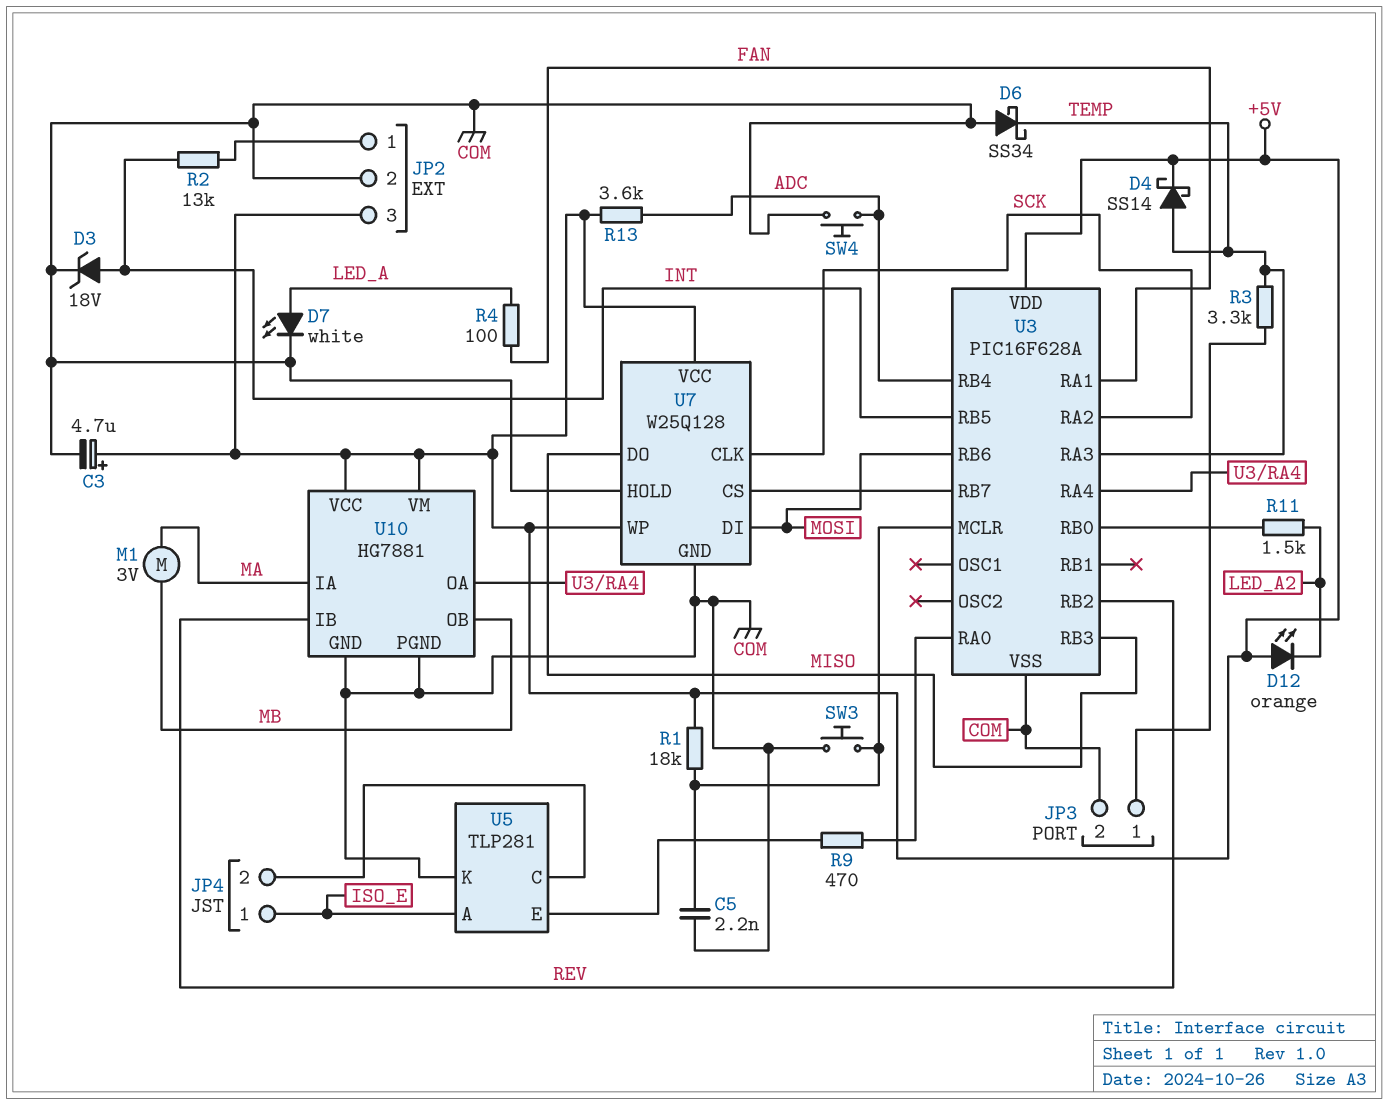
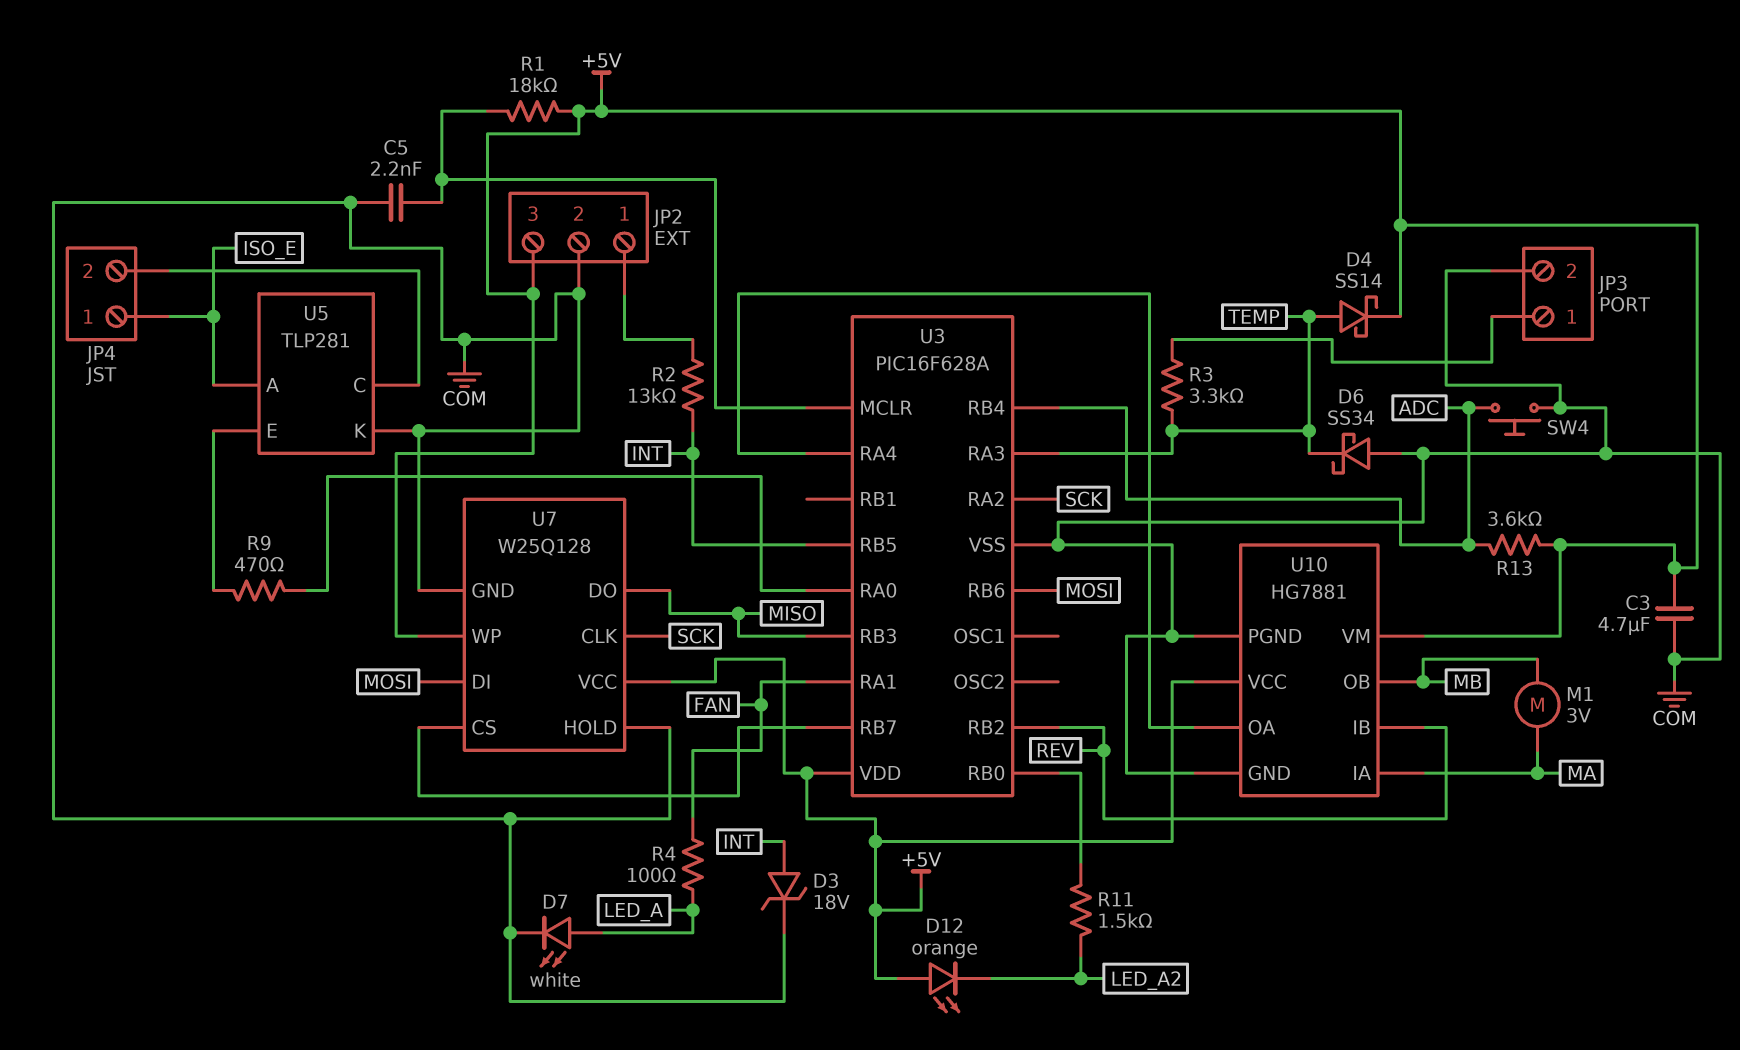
C3: 4.7uF (plus +5V, minus COM) -> 4.7uF (+5V, COM)
SW3: button (COM, U3/MCLR) -> none

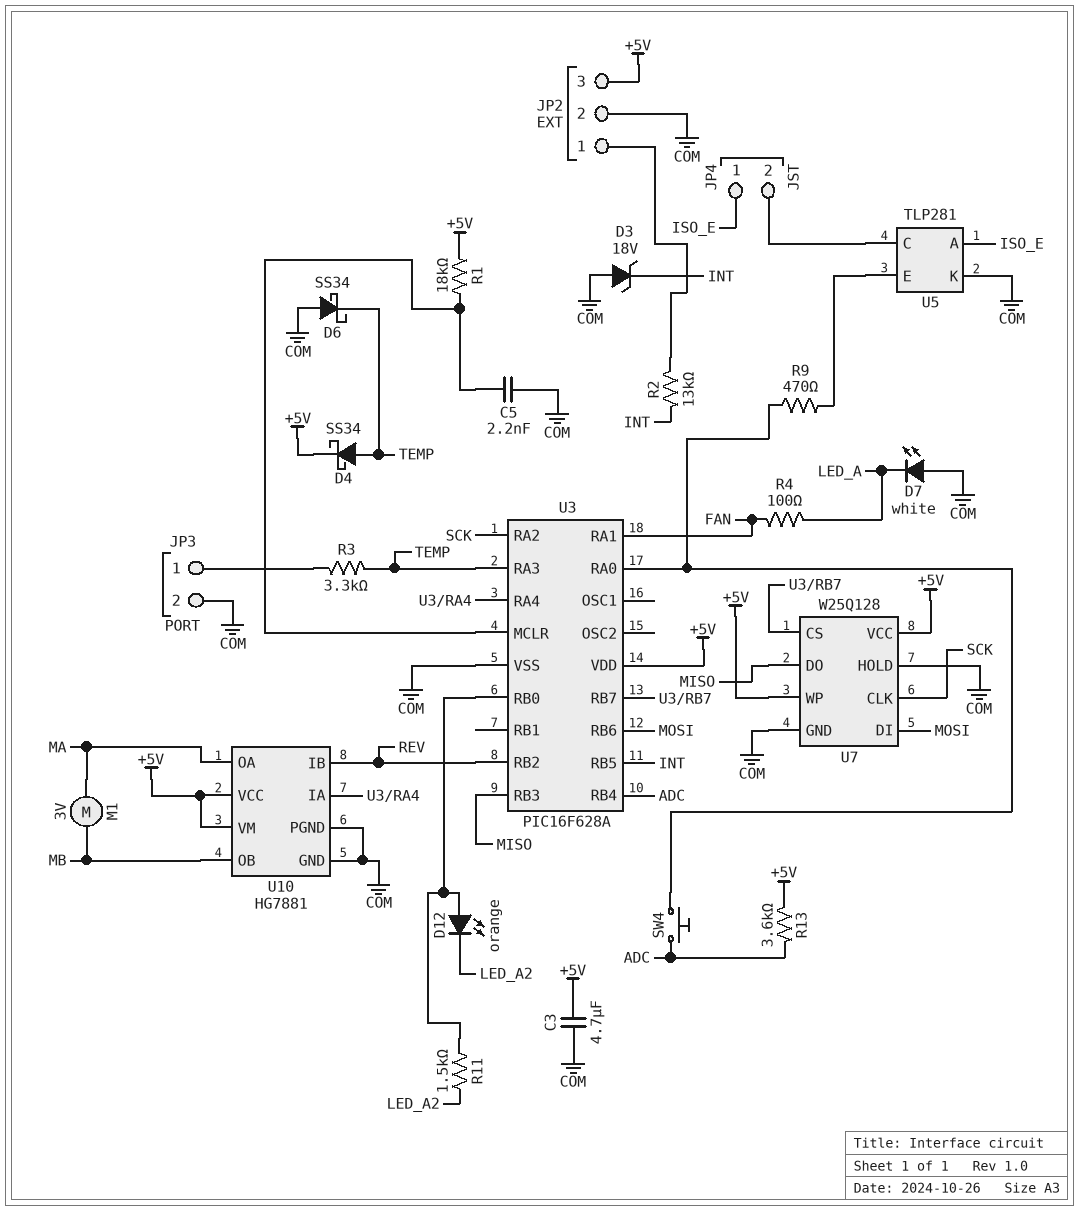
D3: zener 18V (A INT, K COM) -> zener 18V (A COM, K INT)
D4: schottky SS14 (A TEMP, K +5V) -> schottky SS34 (A TEMP, K +5V)
D7: LED white (A LED_A, K COM) -> LED white (A COM, K LED_A)
D12: LED orange (A +5V, K LED_A2) -> LED orange (A U3/RB0, K LED_A2)
SW4: button (ADC, COM) -> button (ADC, U3/RA0)
U10 pin IA: MA -> U3/RA4
U10 pin OA: U3/RA4 -> MA

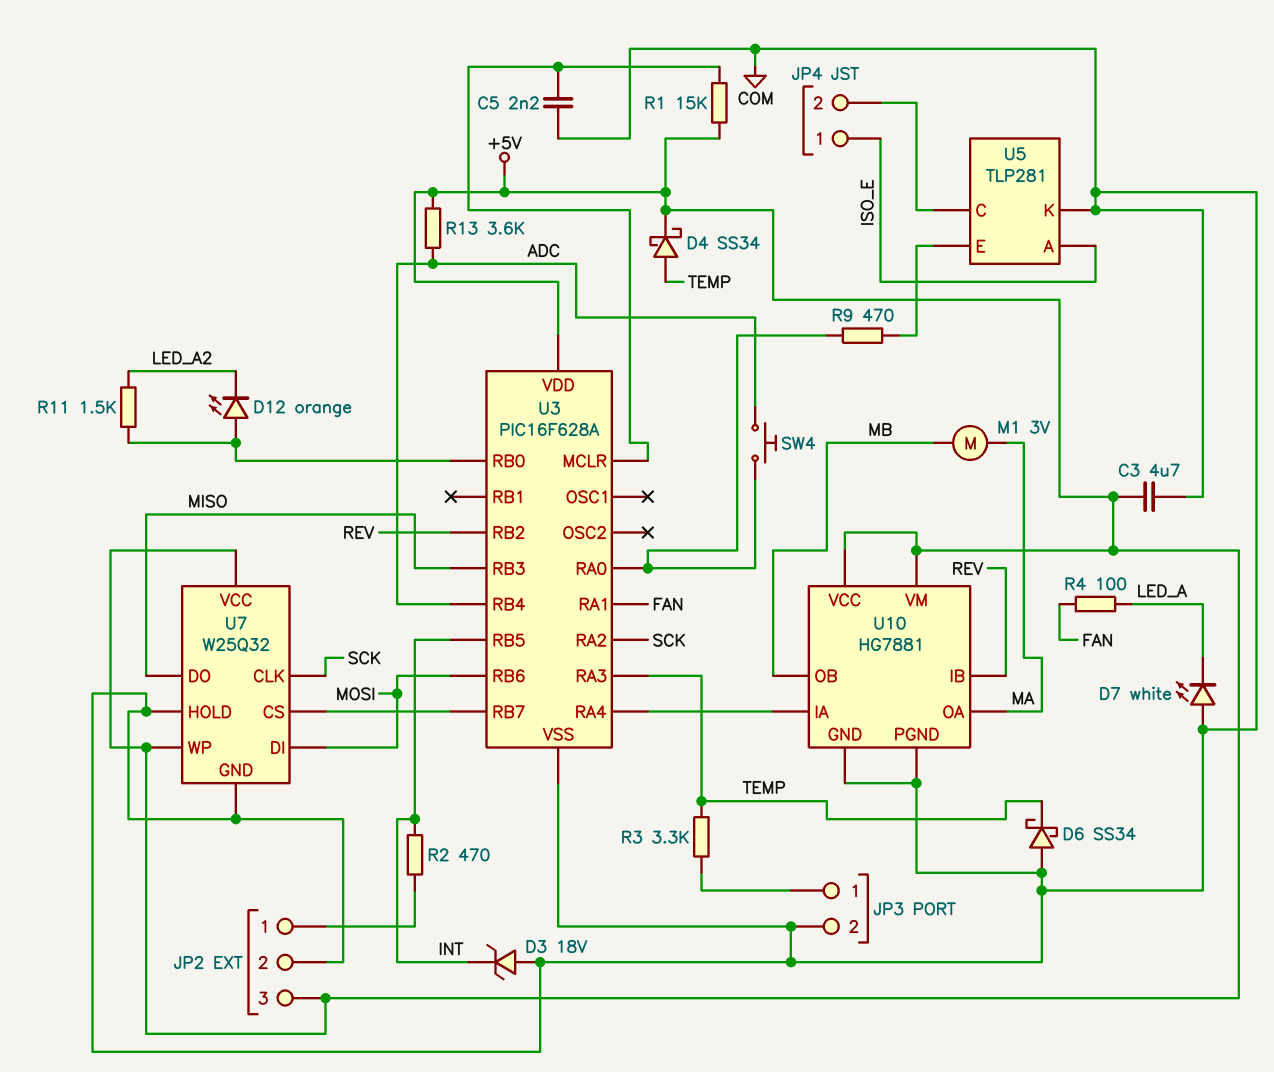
R1: 18k (+5V, U3/MCLR) -> 15k (+5V, U3/MCLR)
R2: 13k (INT, JP2/1) -> 470 (INT, JP2/1)
U7: W25Q128 -> W25Q32

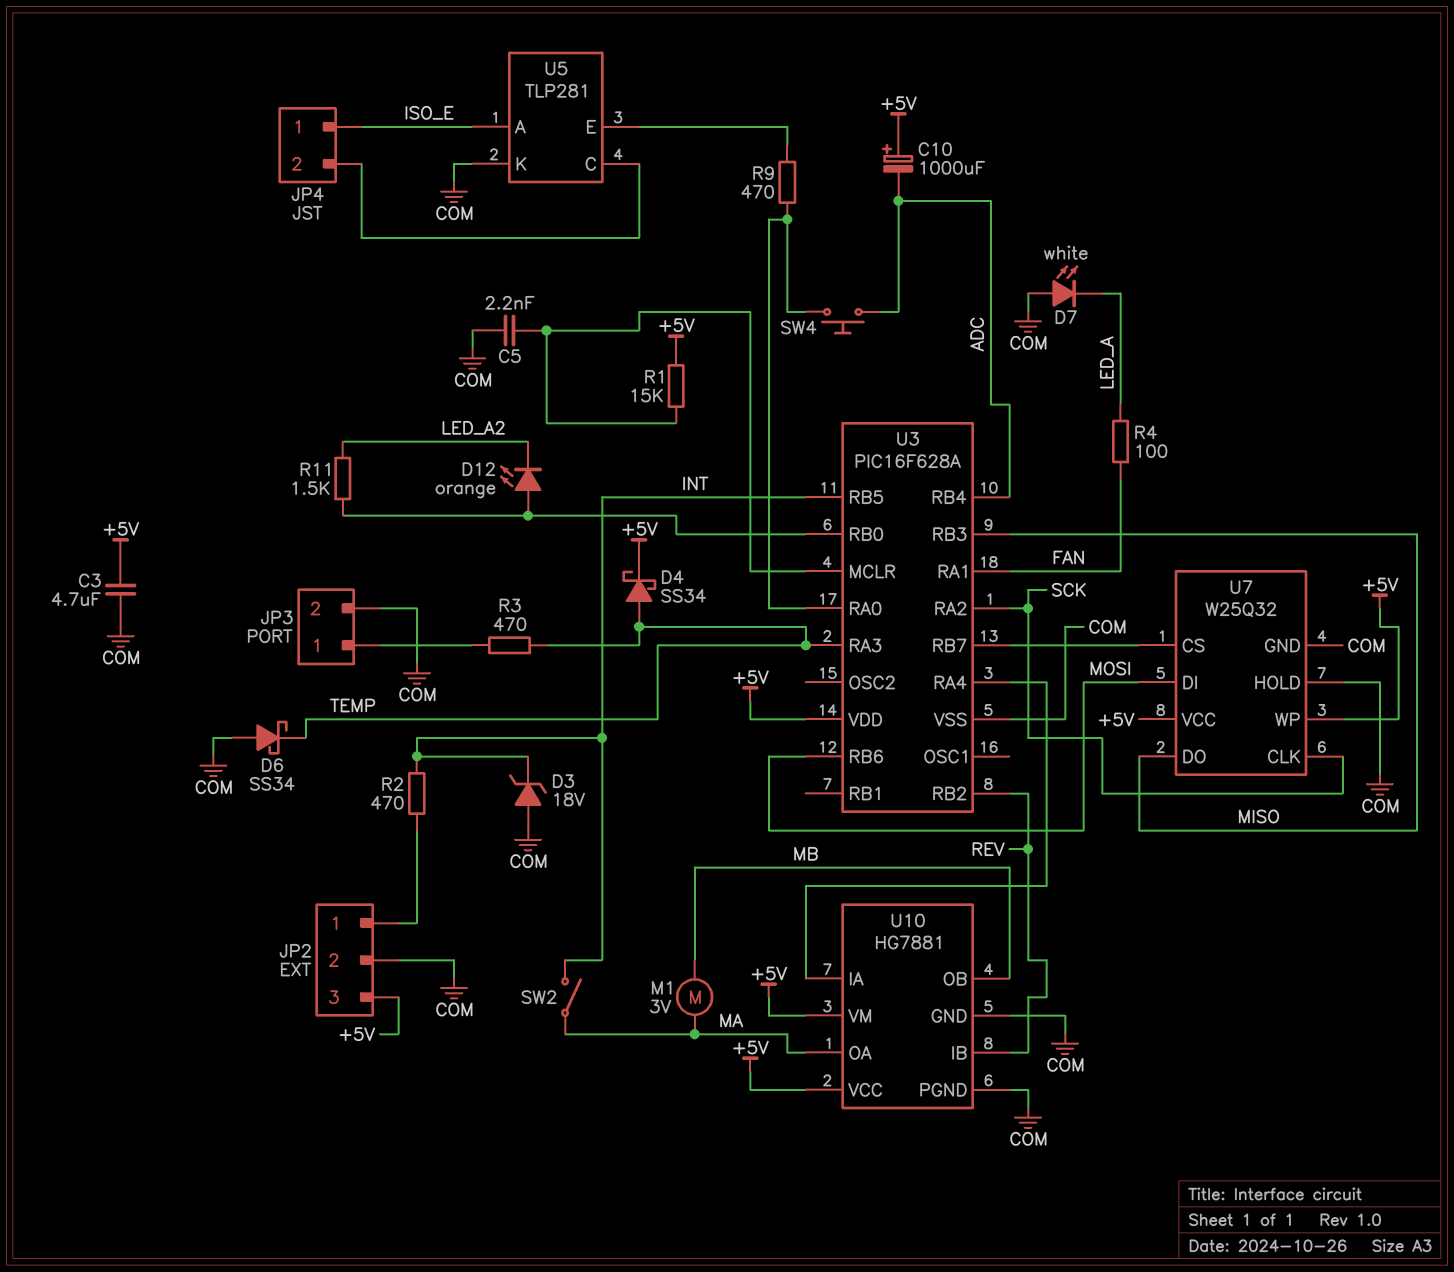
C10: none -> 1000uF (plus +5V, minus ADC)
R3: 3.3k (JP3/1, TEMP) -> 470 (JP3/1, TEMP)
R13: 3.6k (+5V, ADC) -> none
SW2: none -> switch (INT, MA)

